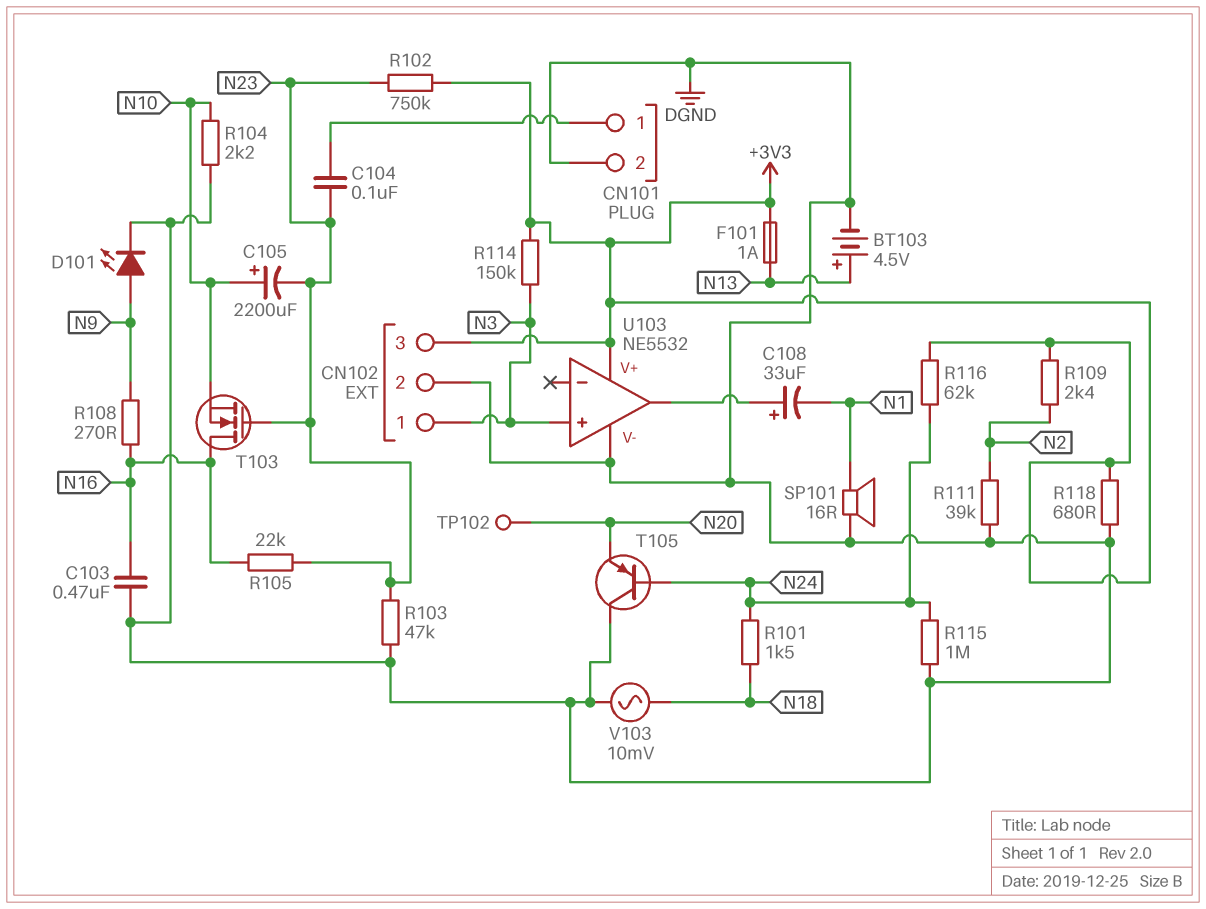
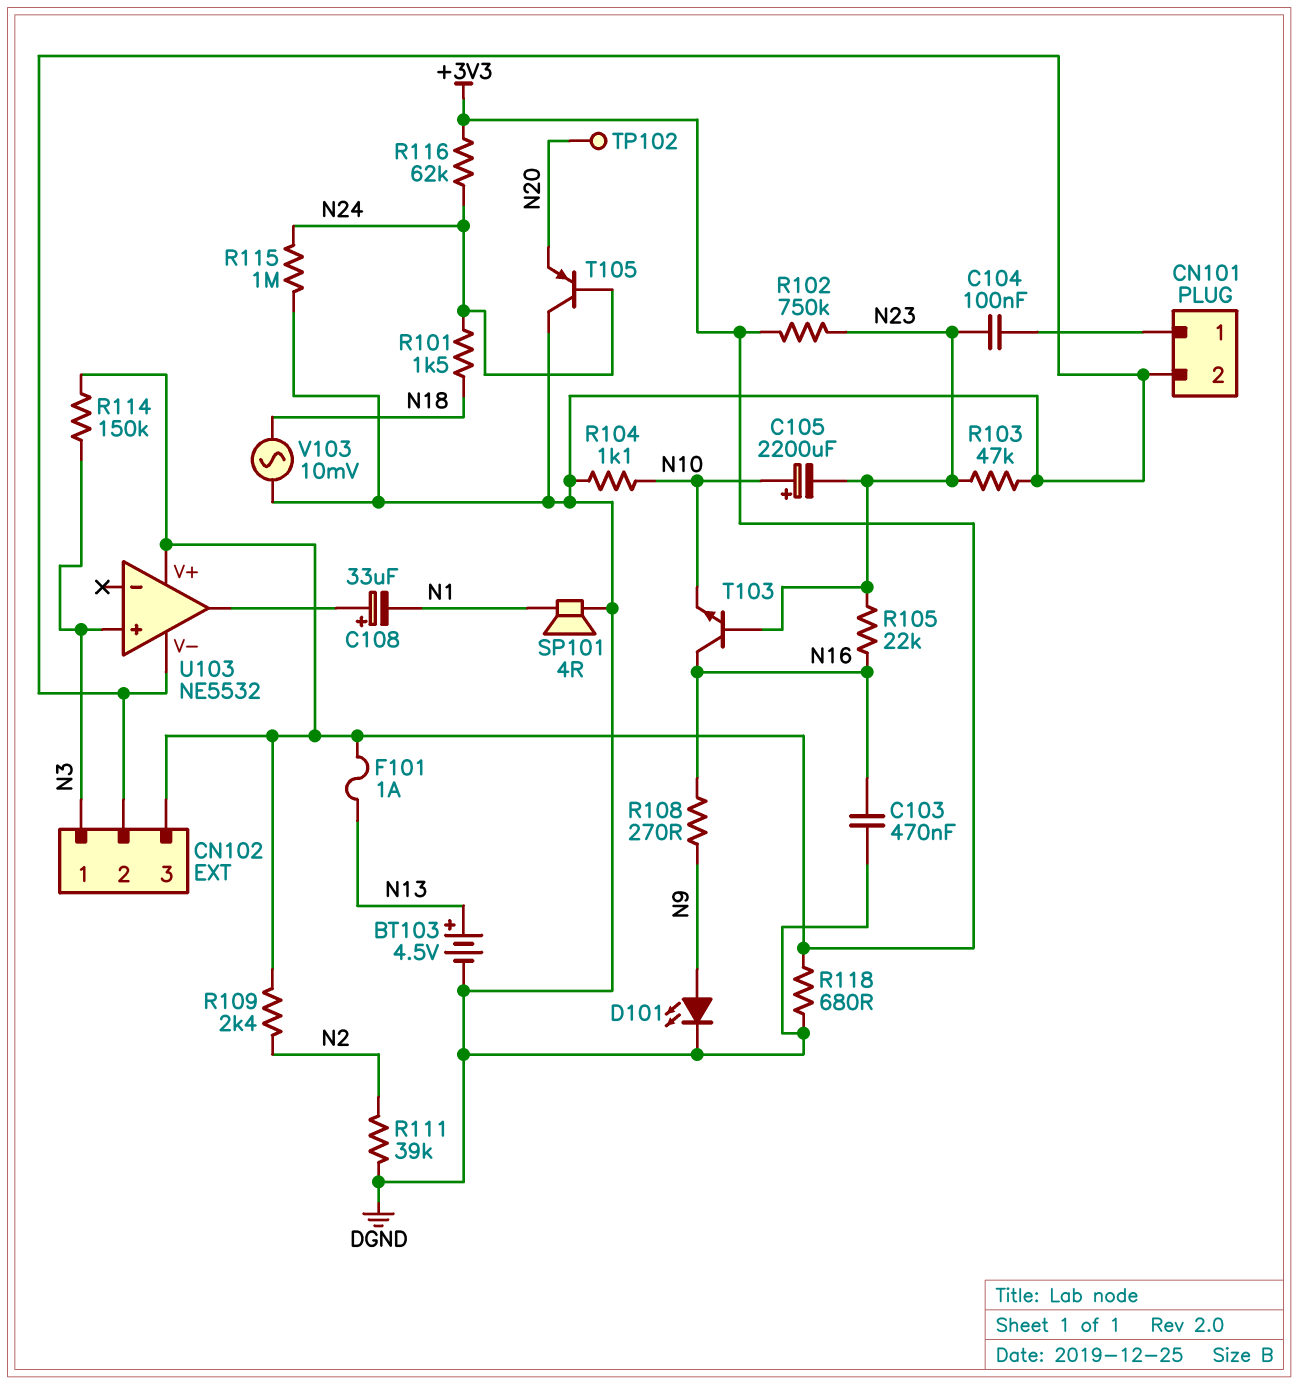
R104: 2.2k (DGND, N10) -> 1.1k (DGND, N10)
SP101: speaker 16R (DGND, N1) -> speaker 4R (DGND, N1)
T103: NMOS (G N23, D N16, S N10) -> NPN (B N23, C N16, E N10)

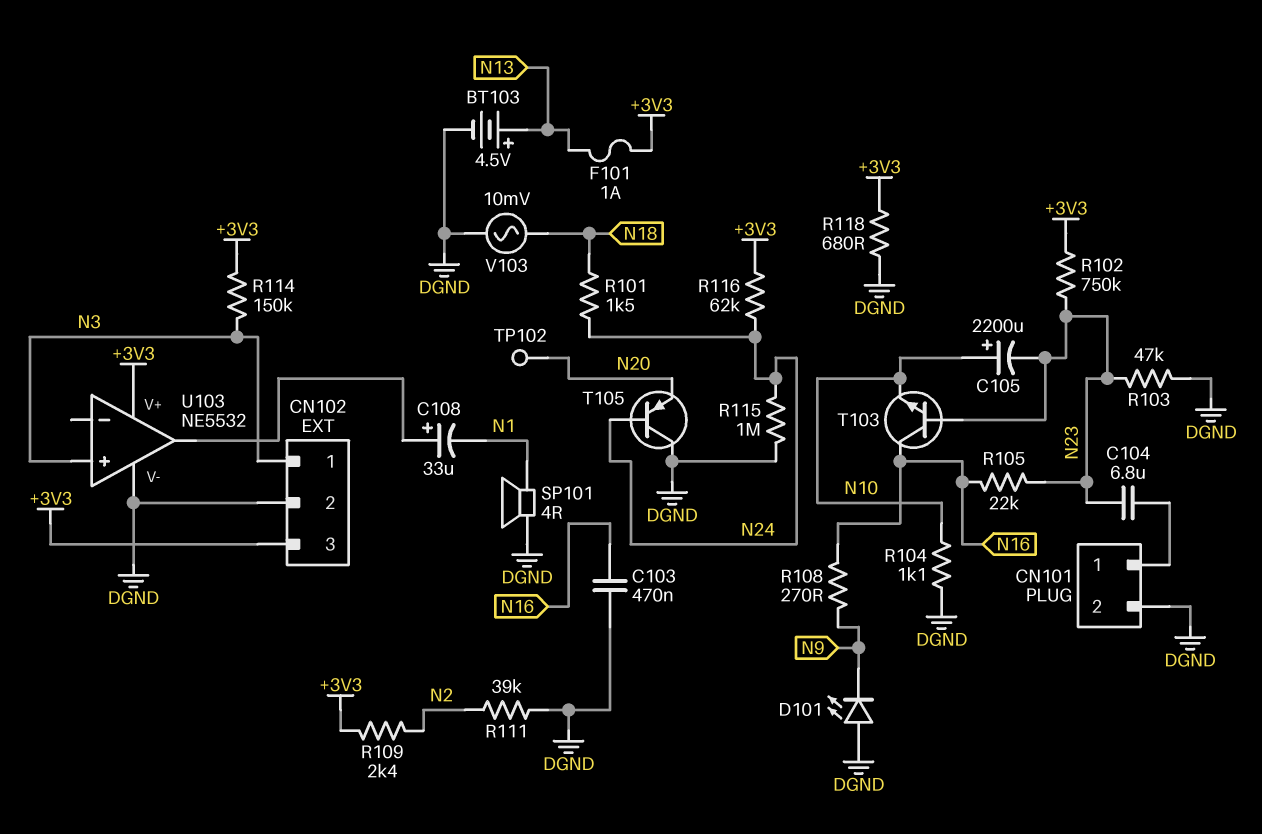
C104: 100nF (CN101/1, N23) -> 6.8uF (CN101/1, N23)
D101: LED (A N9, K DGND) -> LED (A DGND, K N9)

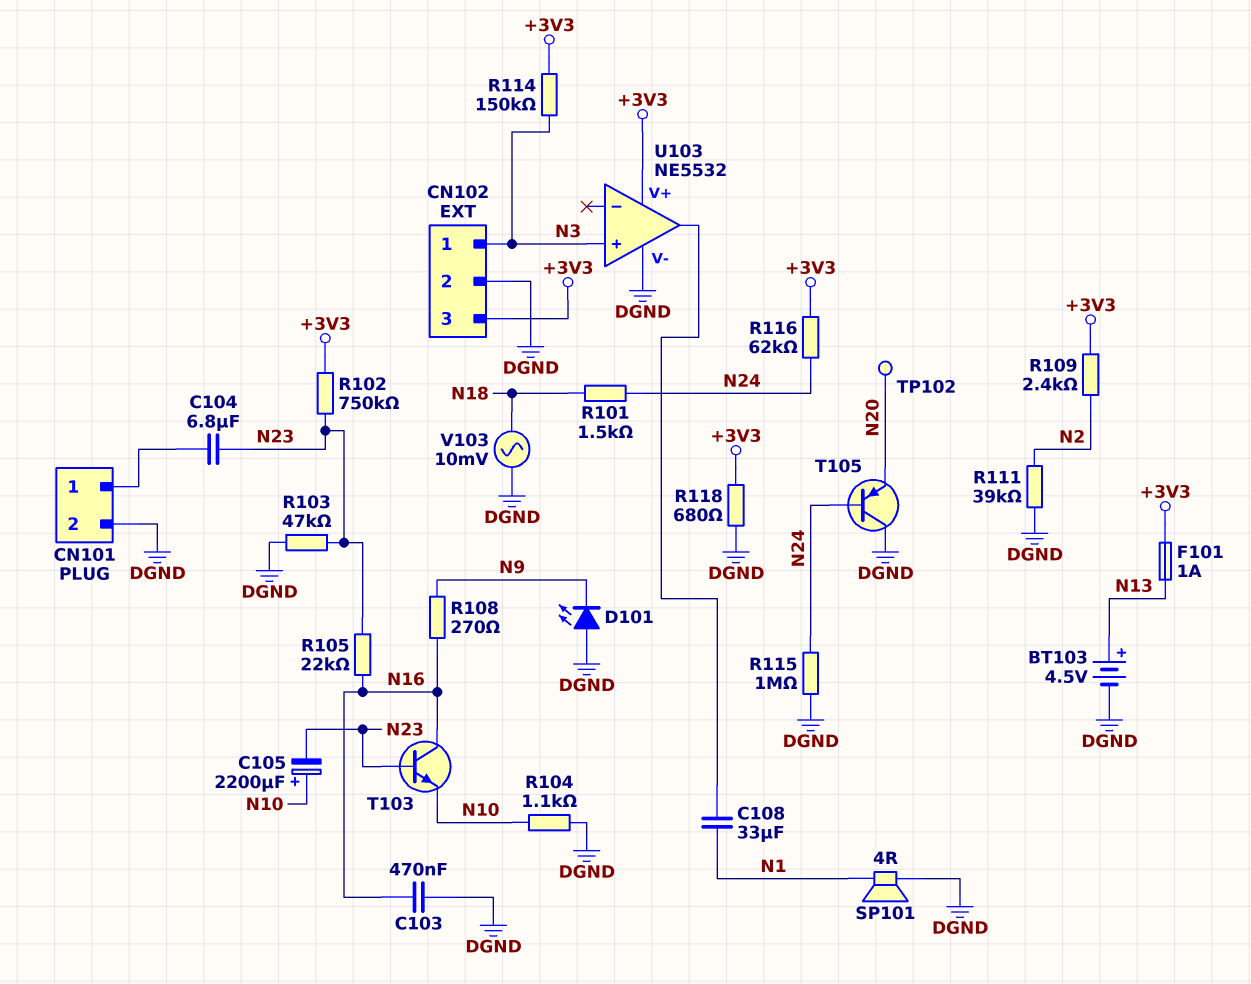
C108: 33uF (plus U103/out, minus N1) -> 33uF (N1, U103/out)

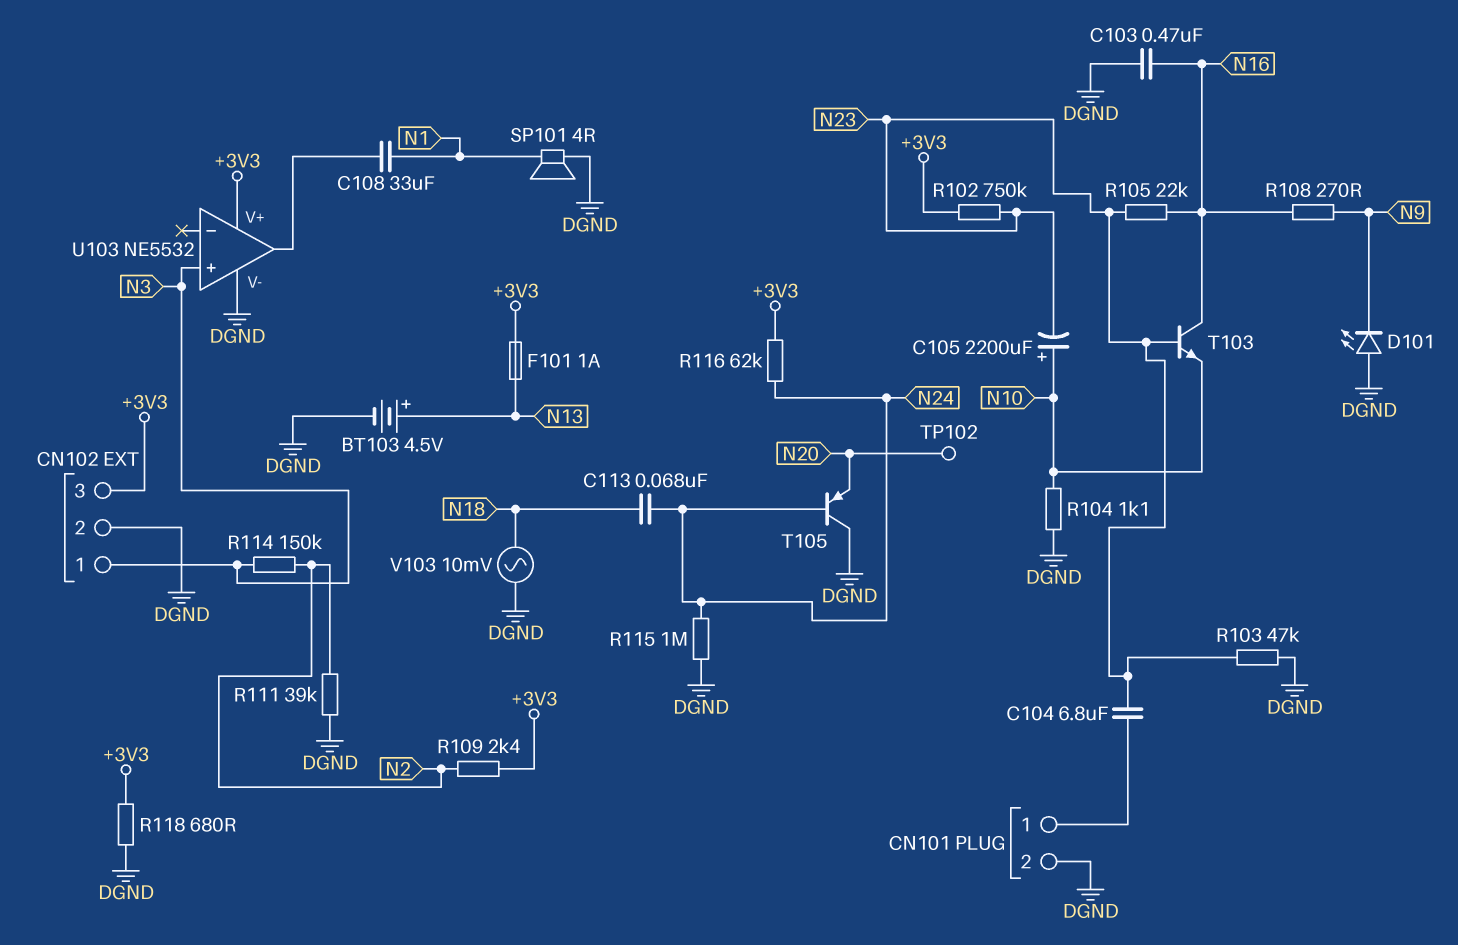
C113: none -> 68nF (N18, N24)
R101: 1.5k (N18, N24) -> none
R114: 150k (+3V3, N3) -> 150k (N2, N3)

